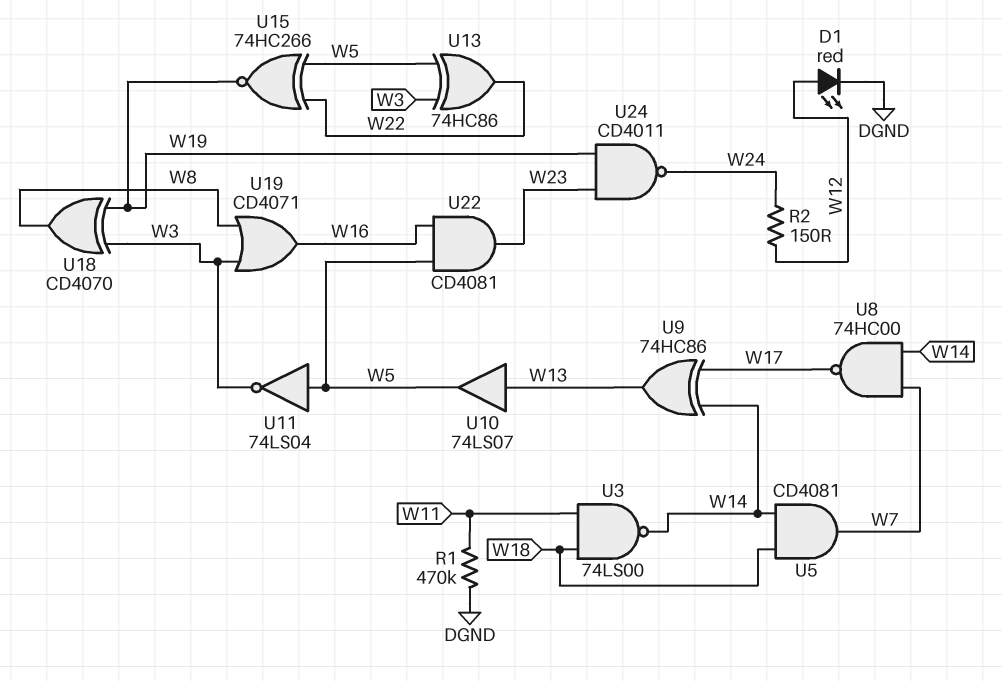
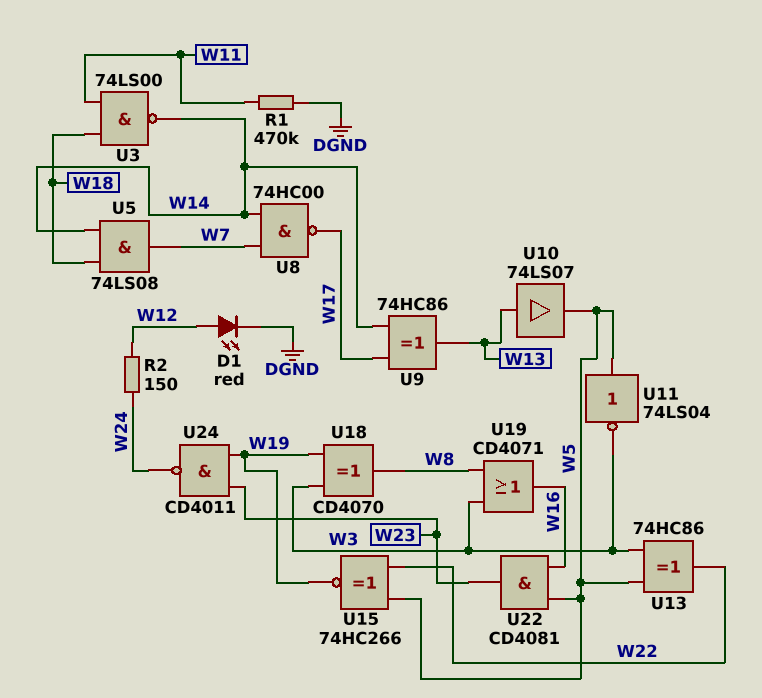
U5: AND CD4081 (in W14, in W18, out W7) -> AND 74LS08 (in W14, in W18, out W7)

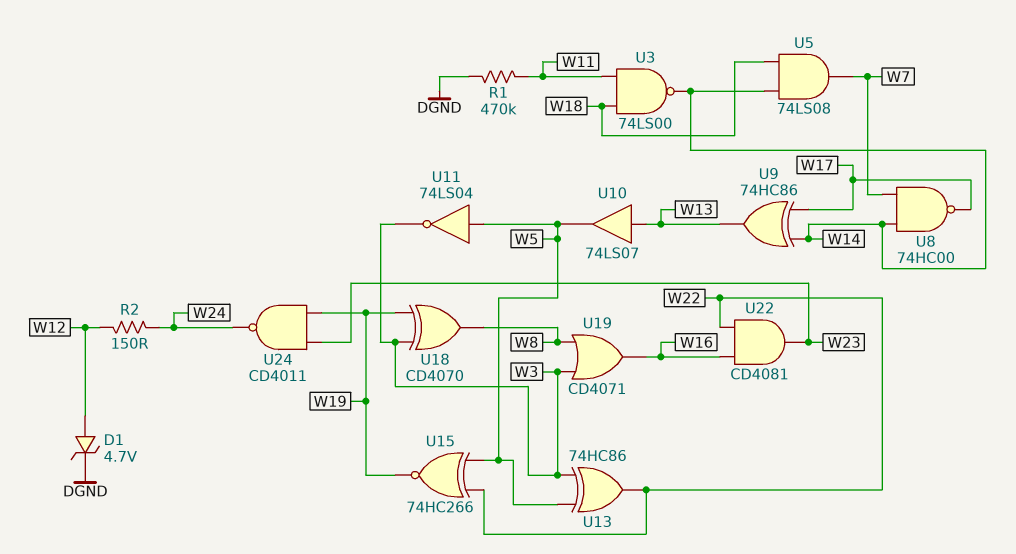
D1: LED red (A W12, K DGND) -> zener 4.7V (A W12, K DGND)
U22: AND CD4081 (in W5, in W16, out W23) -> AND CD4081 (in W16, in W22, out W23)

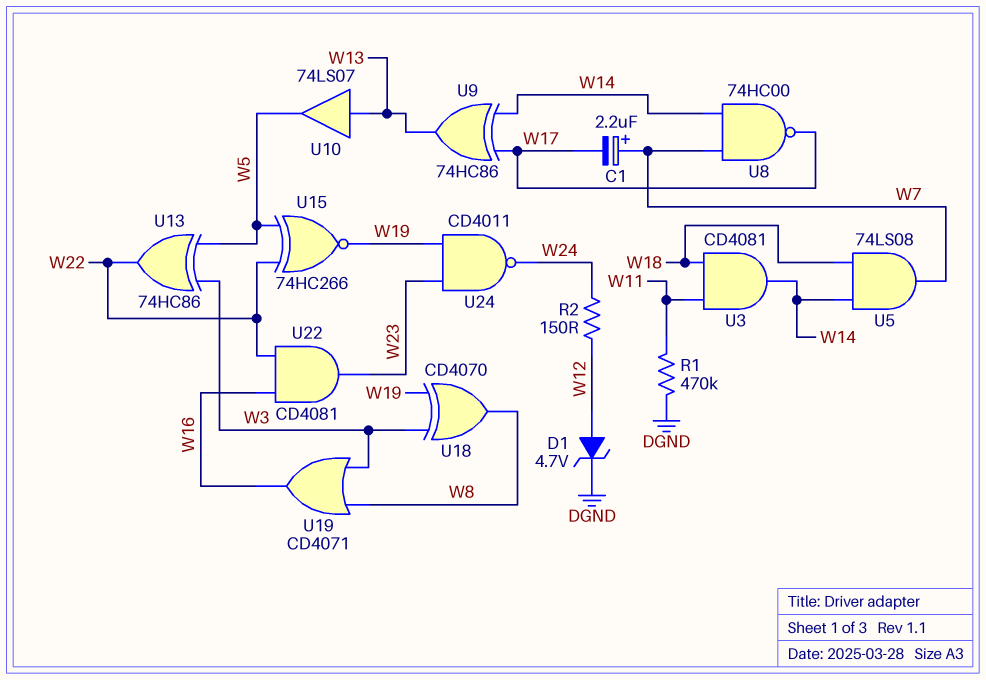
C1: none -> 2.2uF (plus W7, minus W17)
U3: NAND 74LS00 (in W11, in W18, out W14) -> AND CD4081 (in W11, in W18, out W14)
U11: NOT 74LS04 (in W5, out W3) -> none

